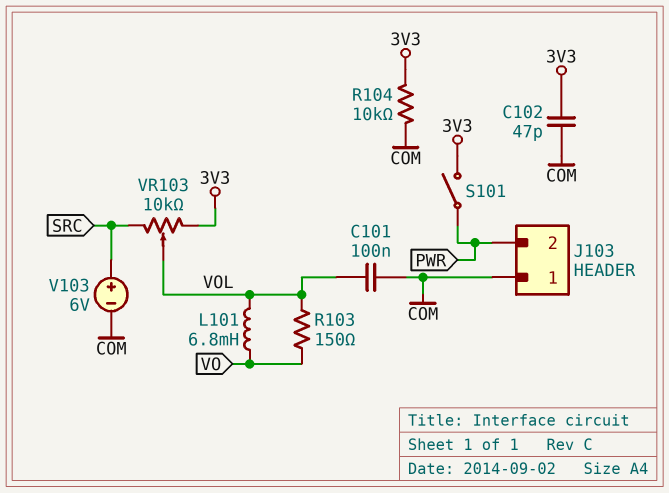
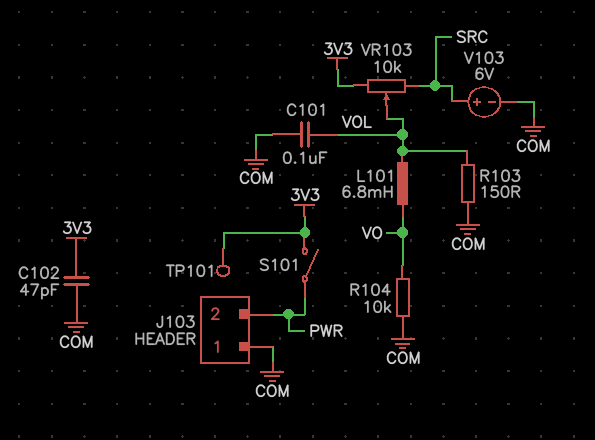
R103: 150 (VO, VOL) -> 150 (COM, VOL)
R104: 10k (3V3, COM) -> 10k (COM, VO)
TP101: none -> test point (3V3)

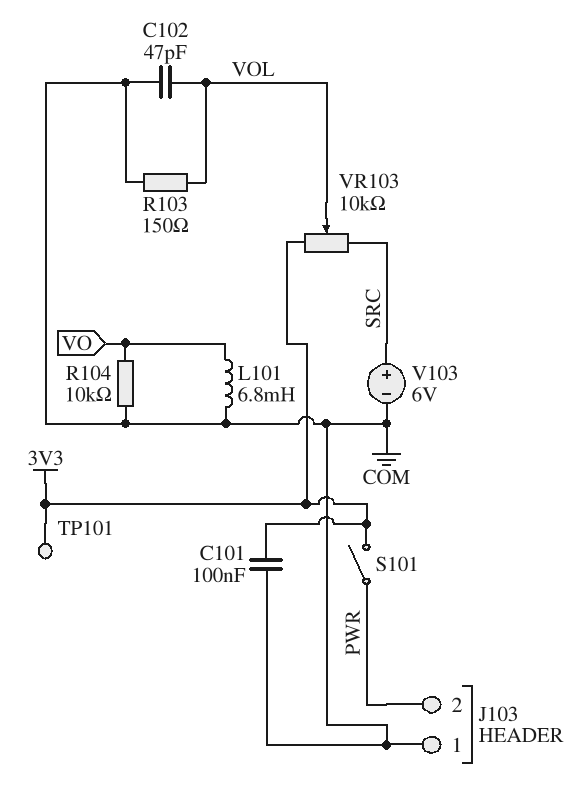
C101: 100nF (COM, VOL) -> 100nF (3V3, COM)
C102: 47pF (3V3, COM) -> 47pF (COM, VOL)
L101: 6.8mH (VO, VOL) -> 6.8mH (COM, VO)

